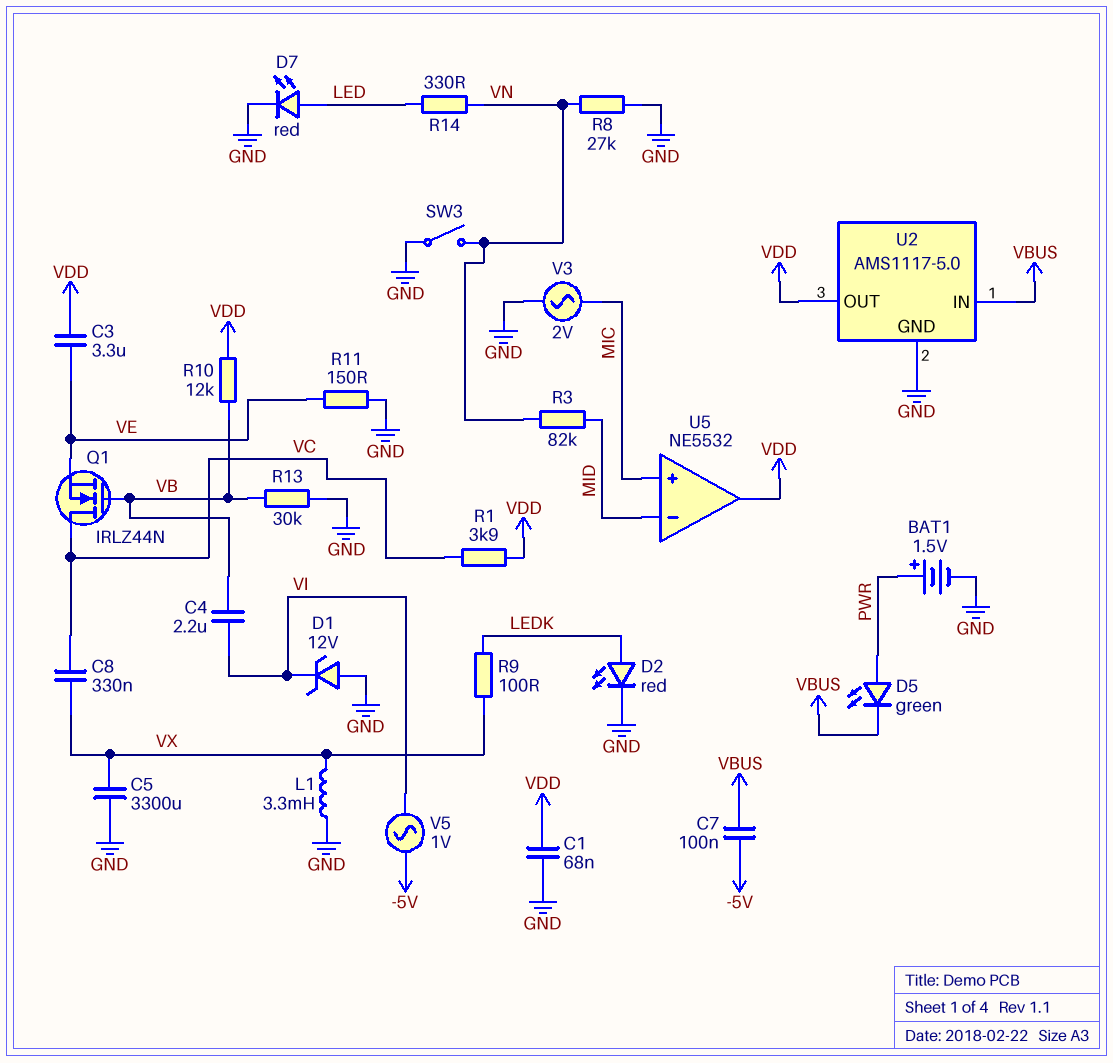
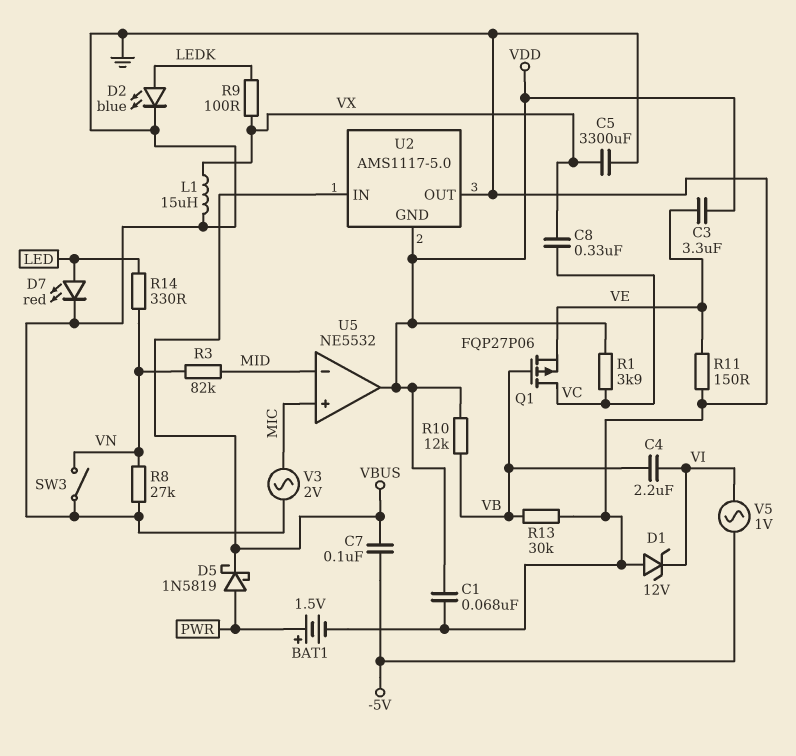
D2: LED red (A LEDK, K GND) -> LED blue (A LEDK, K GND)
D5: LED green (A PWR, K VBUS) -> schottky 1N5819 (A PWR, K VBUS)
L1: 3.3mH (GND, VX) -> 15uH (GND, VX)
Q1: NMOS IRLZ44N (G VB, D VC, S VE) -> PMOS FQP27P06 (G VB, D VC, S VE)
U2 pin GND: GND -> VDD
U2 pin OUT: VDD -> GND

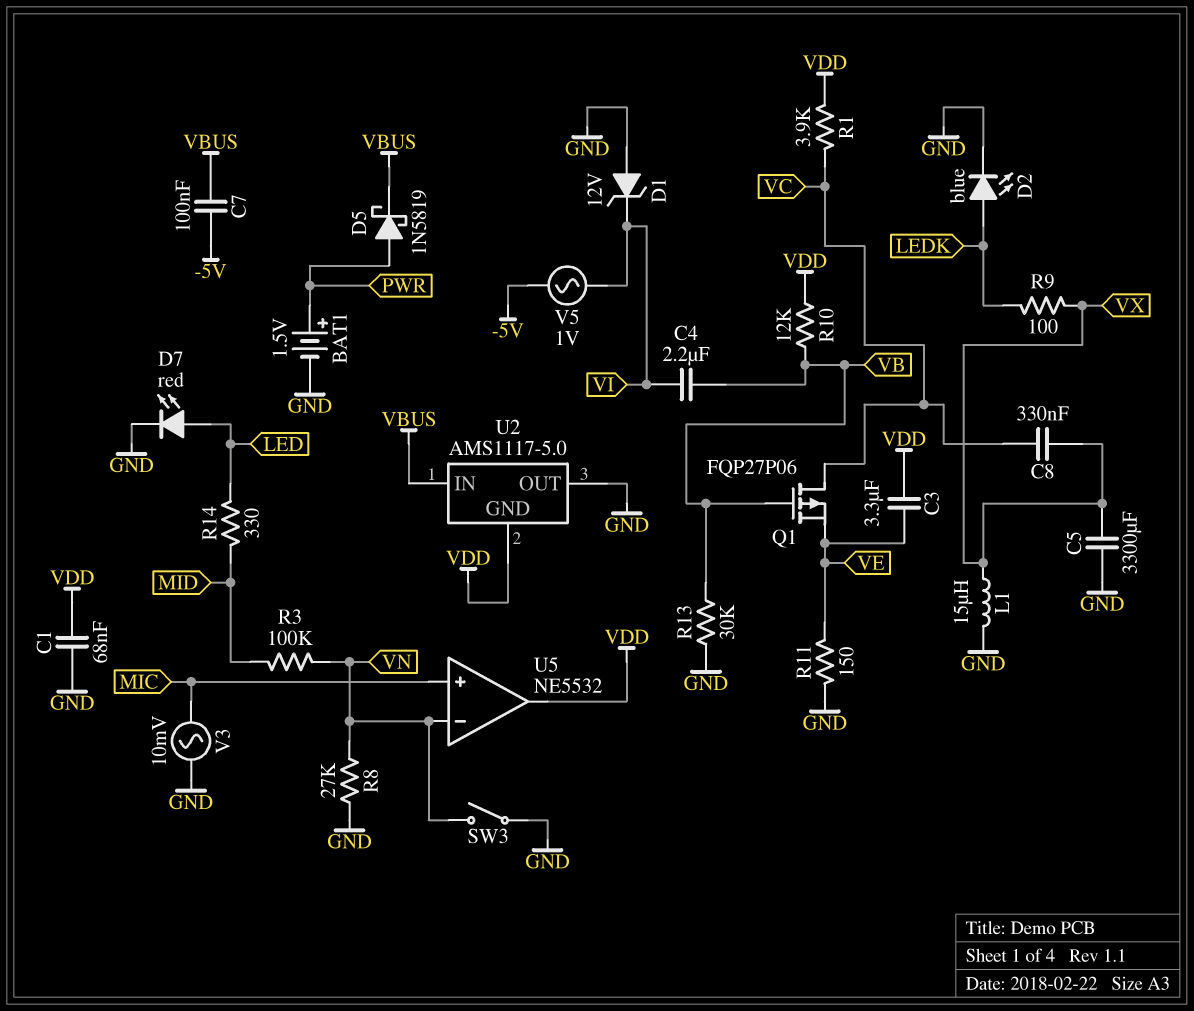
R3: 82k (MID, VN) -> 100k (MID, VN)
R14: 330 (LED, VN) -> 330 (LED, MID)
U5 pin in-: MID -> VN
V3: AC 2V (GND, MIC) -> AC 10mV (GND, MIC)

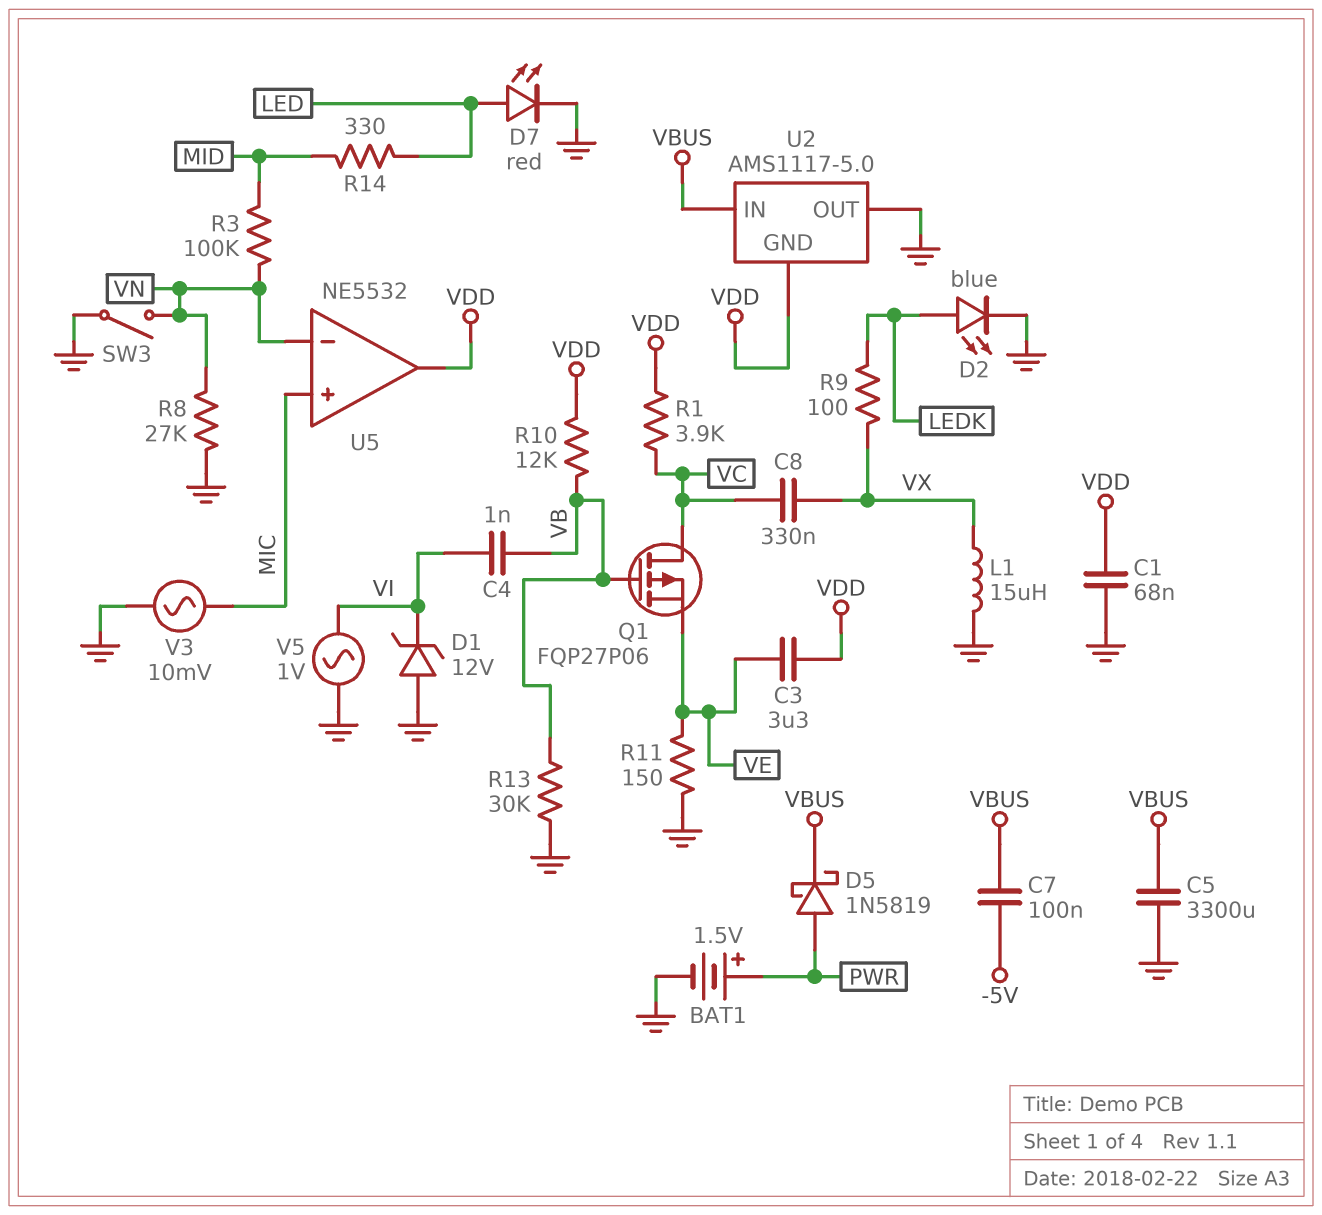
C4: 2.2uF (VB, VI) -> 1nF (VB, VI)
C5: 3300uF (GND, VX) -> 3300uF (GND, VBUS)
V5: AC 1V (-5V, VI) -> AC 1V (GND, VI)

